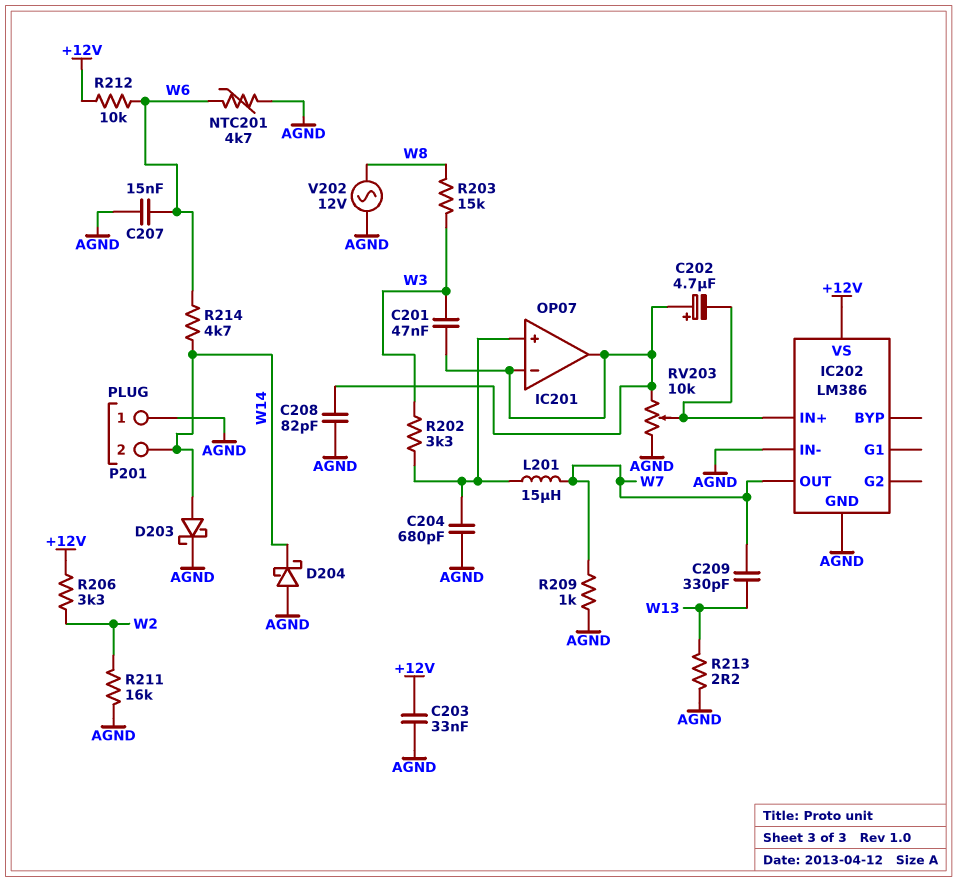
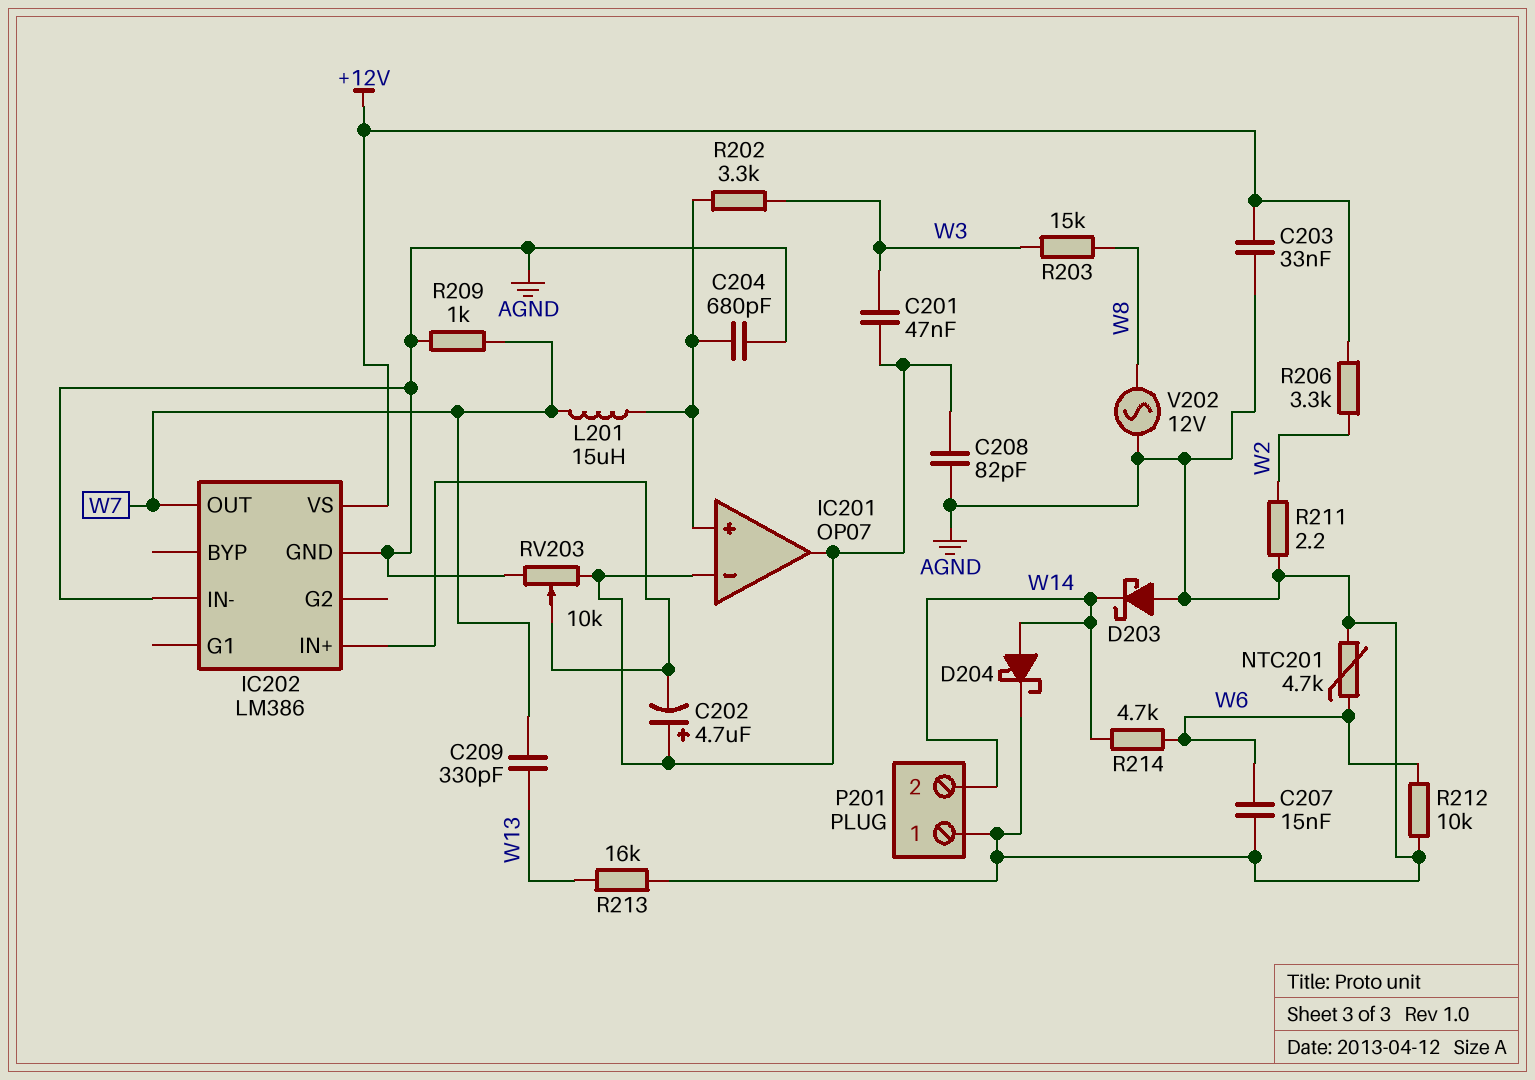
D203: schottky (A W14, K AGND) -> schottky (A AGND, K W14)
D204: schottky (A AGND, K W14) -> schottky (A W14, K AGND)
R211: 16k (AGND, W2) -> 2.2 (AGND, W2)
R212: 10k (+12V, W6) -> 10k (AGND, W6)
R213: 2.2 (AGND, W13) -> 16k (AGND, W13)

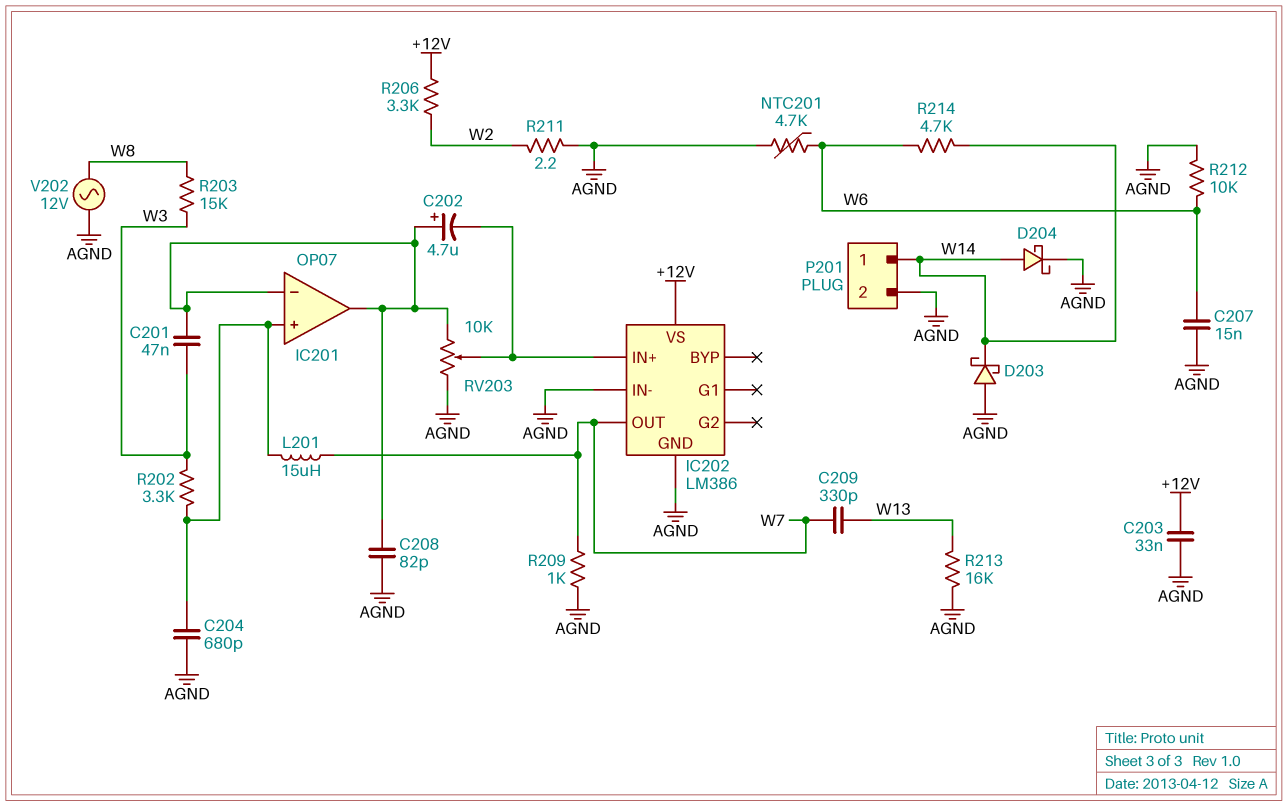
P201 pin 1: AGND -> W14
P201 pin 2: W14 -> AGND

